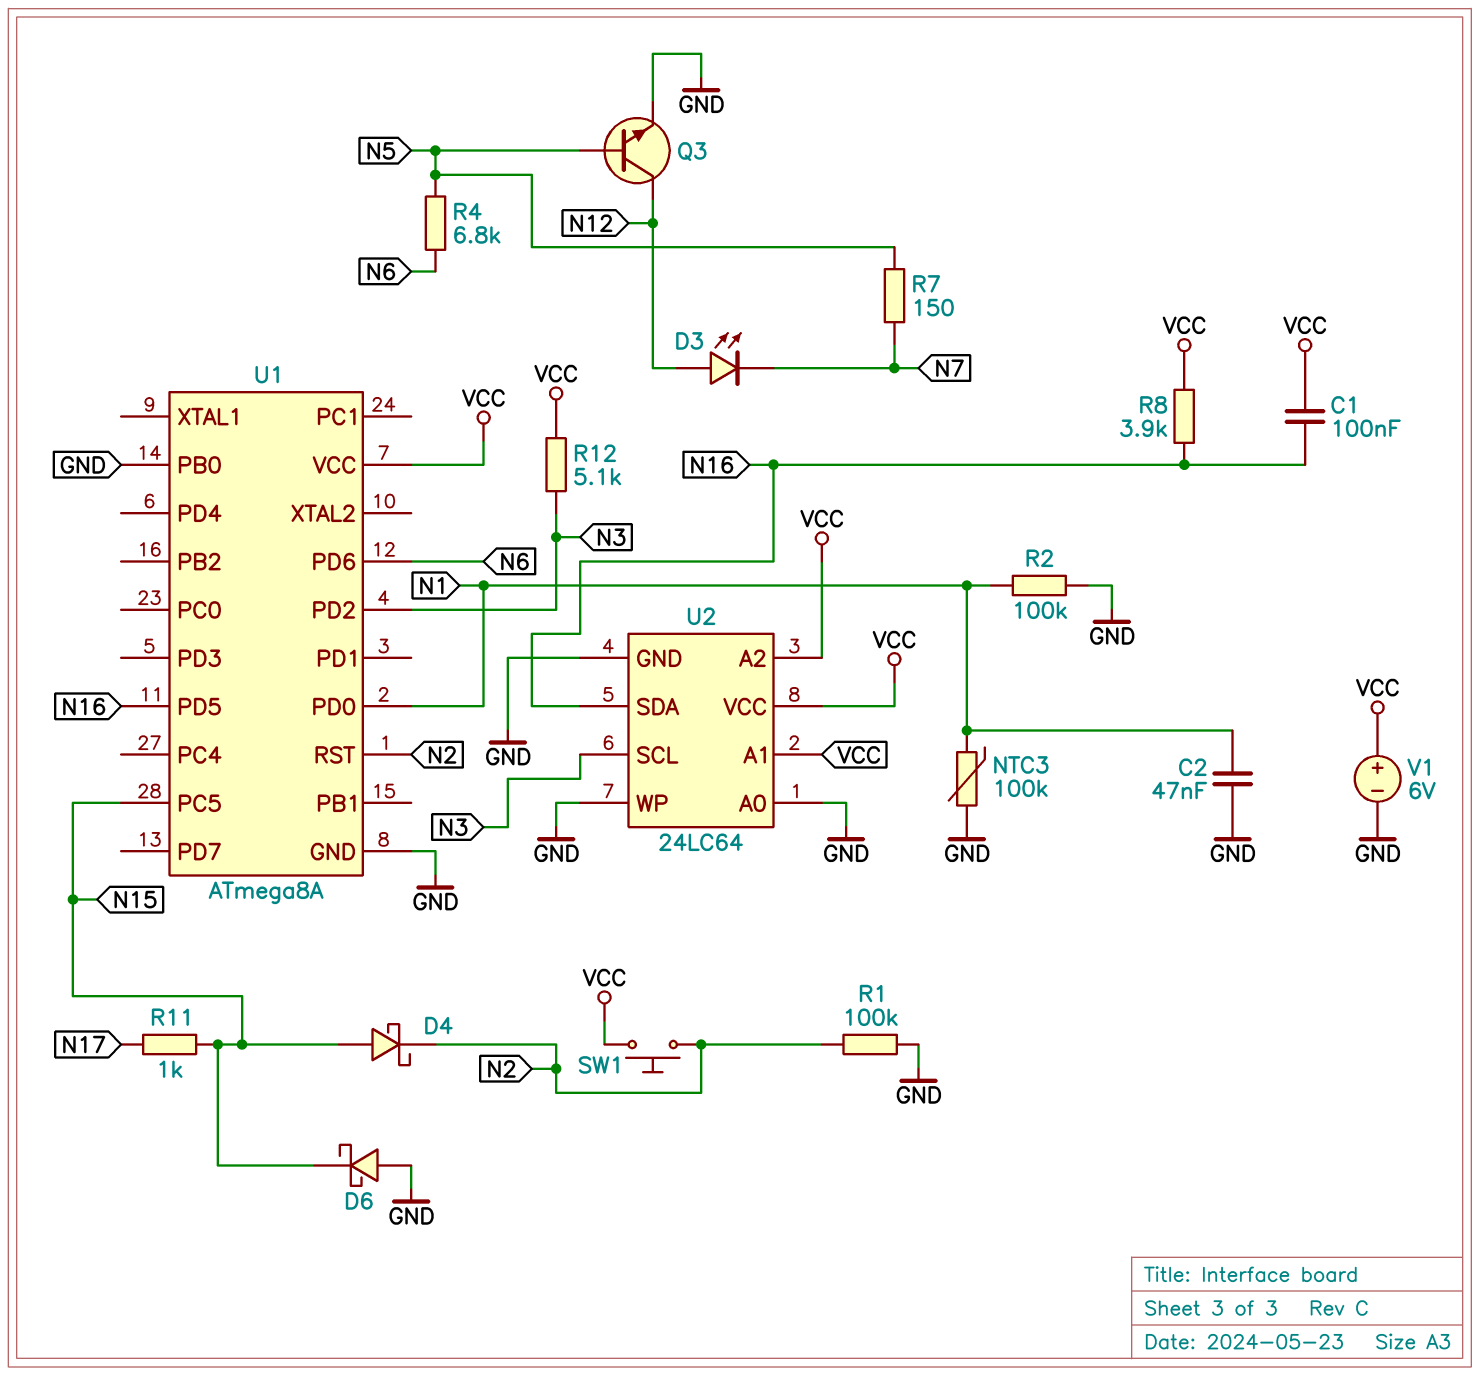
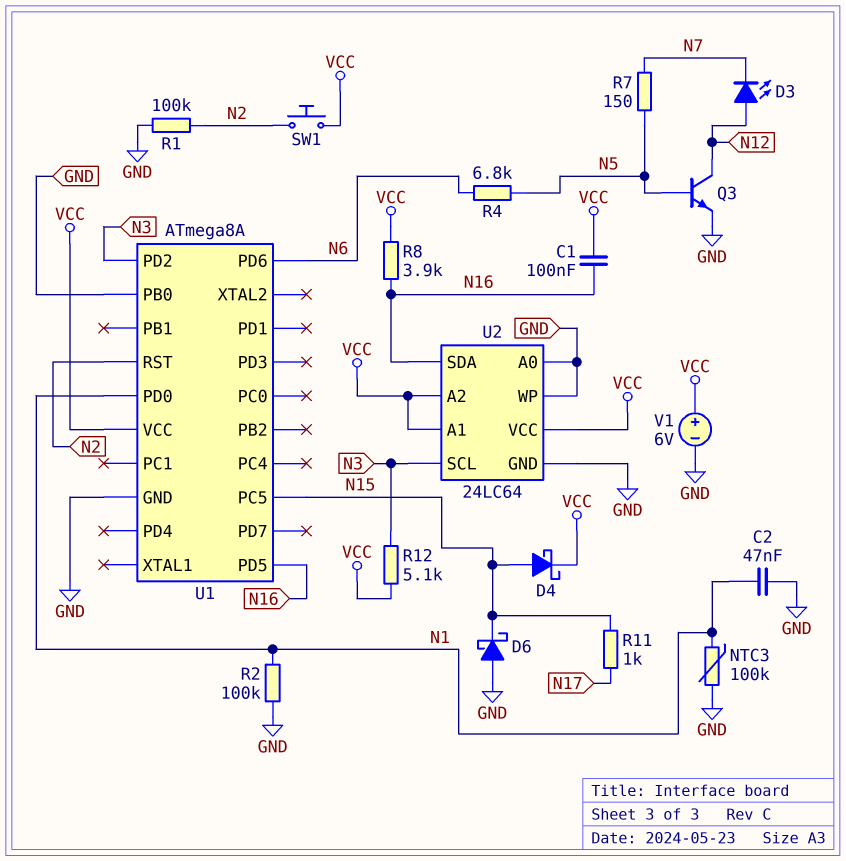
D4: schottky (A N15, K N2) -> schottky (A N15, K VCC)

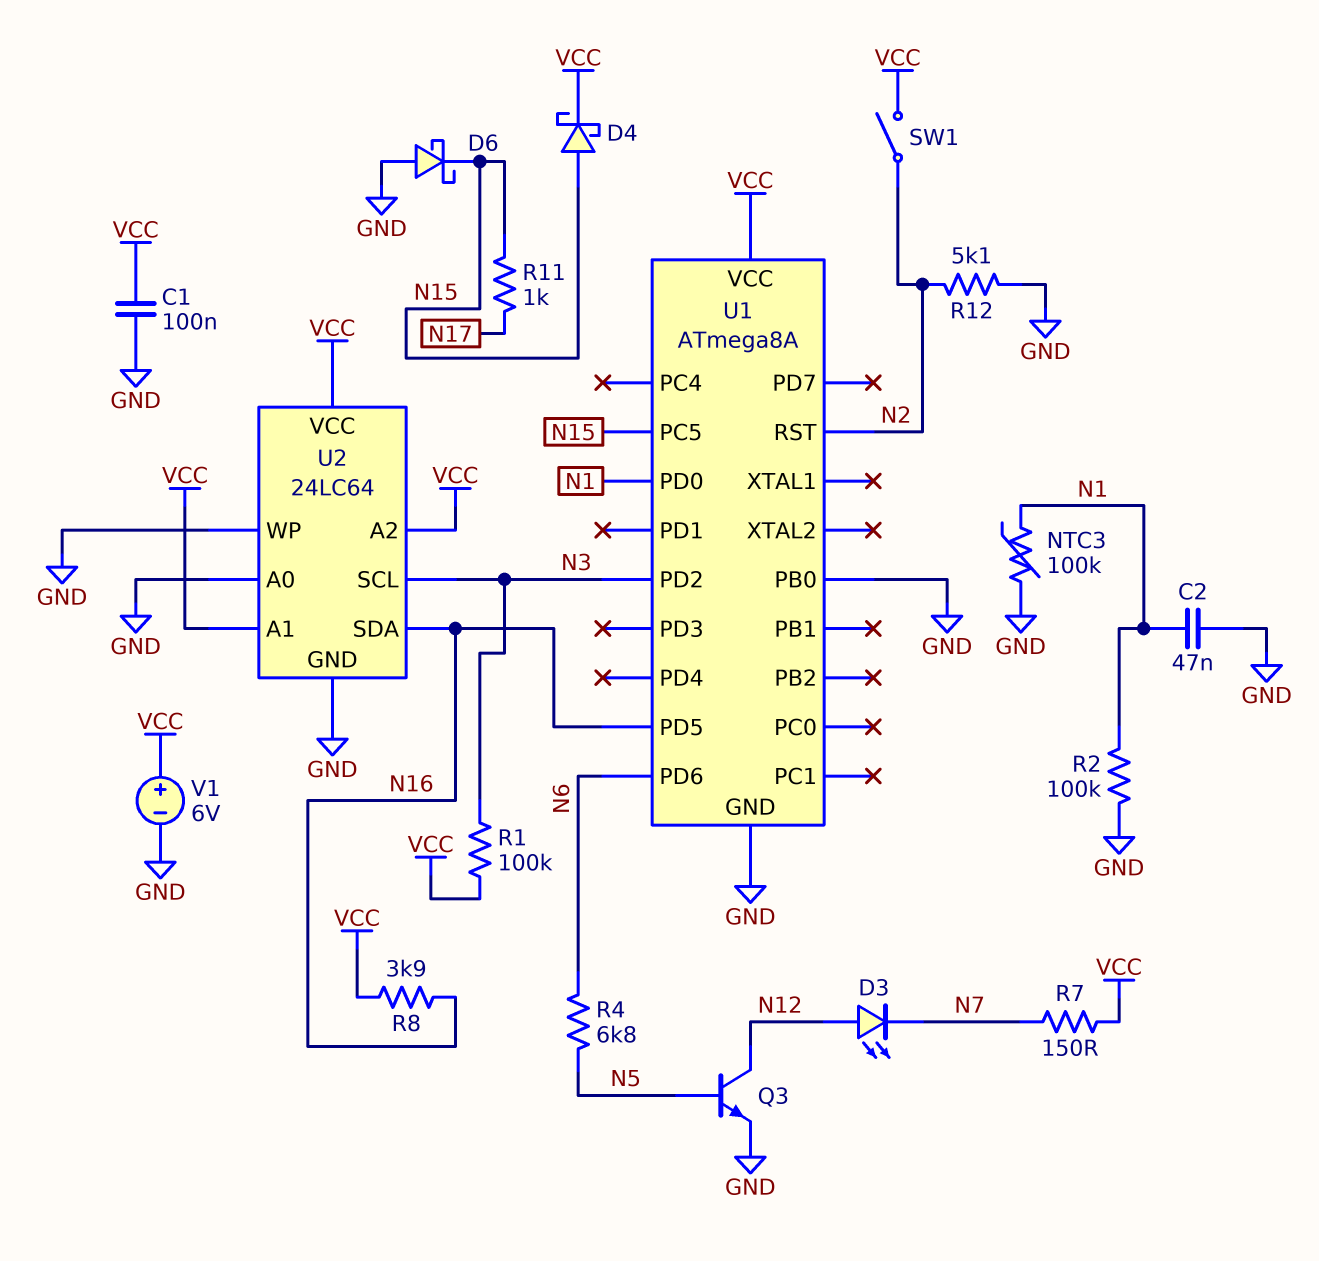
C1: 100nF (N16, VCC) -> 100nF (GND, VCC)
R1: 100k (GND, N2) -> 100k (N3, VCC)
R7: 150 (N5, N7) -> 150 (N7, VCC)
R12: 5.1k (N3, VCC) -> 5.1k (GND, N2)
SW1: button (N2, VCC) -> switch (N2, VCC)

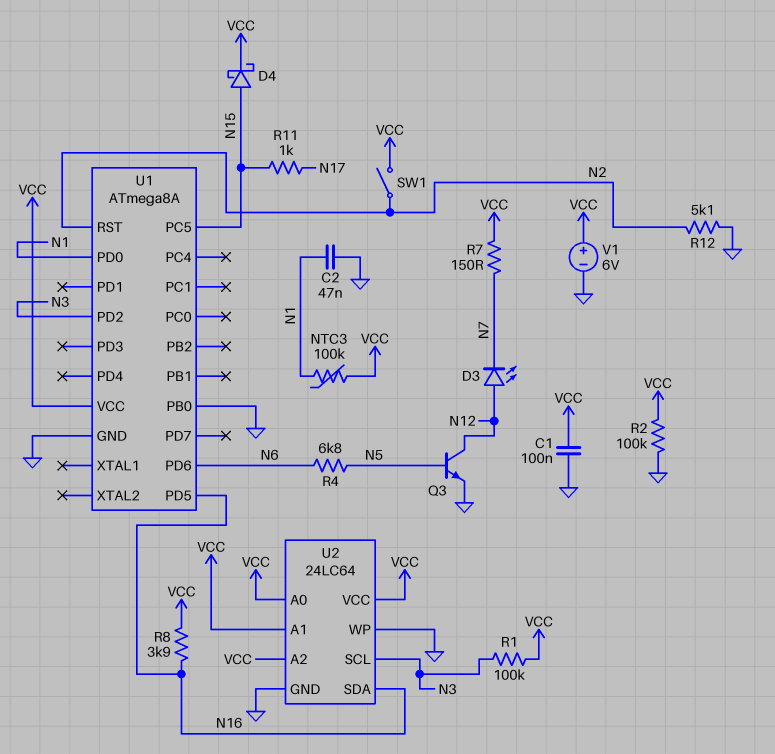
D6: schottky (A GND, K N15) -> none
NTC3: 100k (GND, N1) -> 100k (N1, VCC)
R2: 100k (GND, N1) -> 100k (GND, VCC)
U2 pin A0: GND -> VCC

